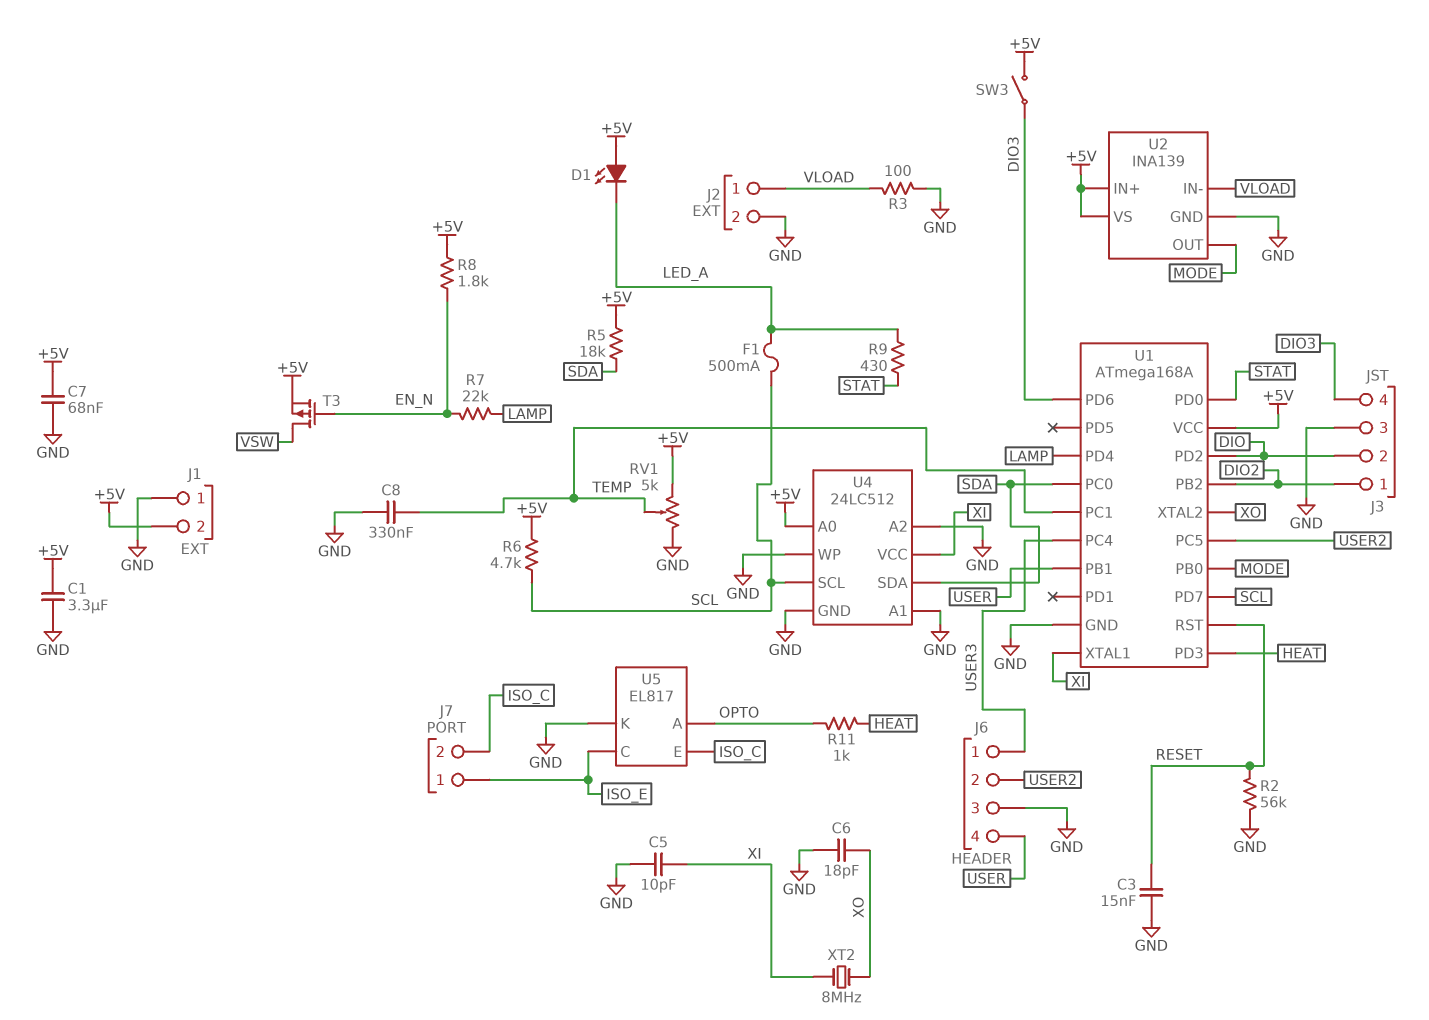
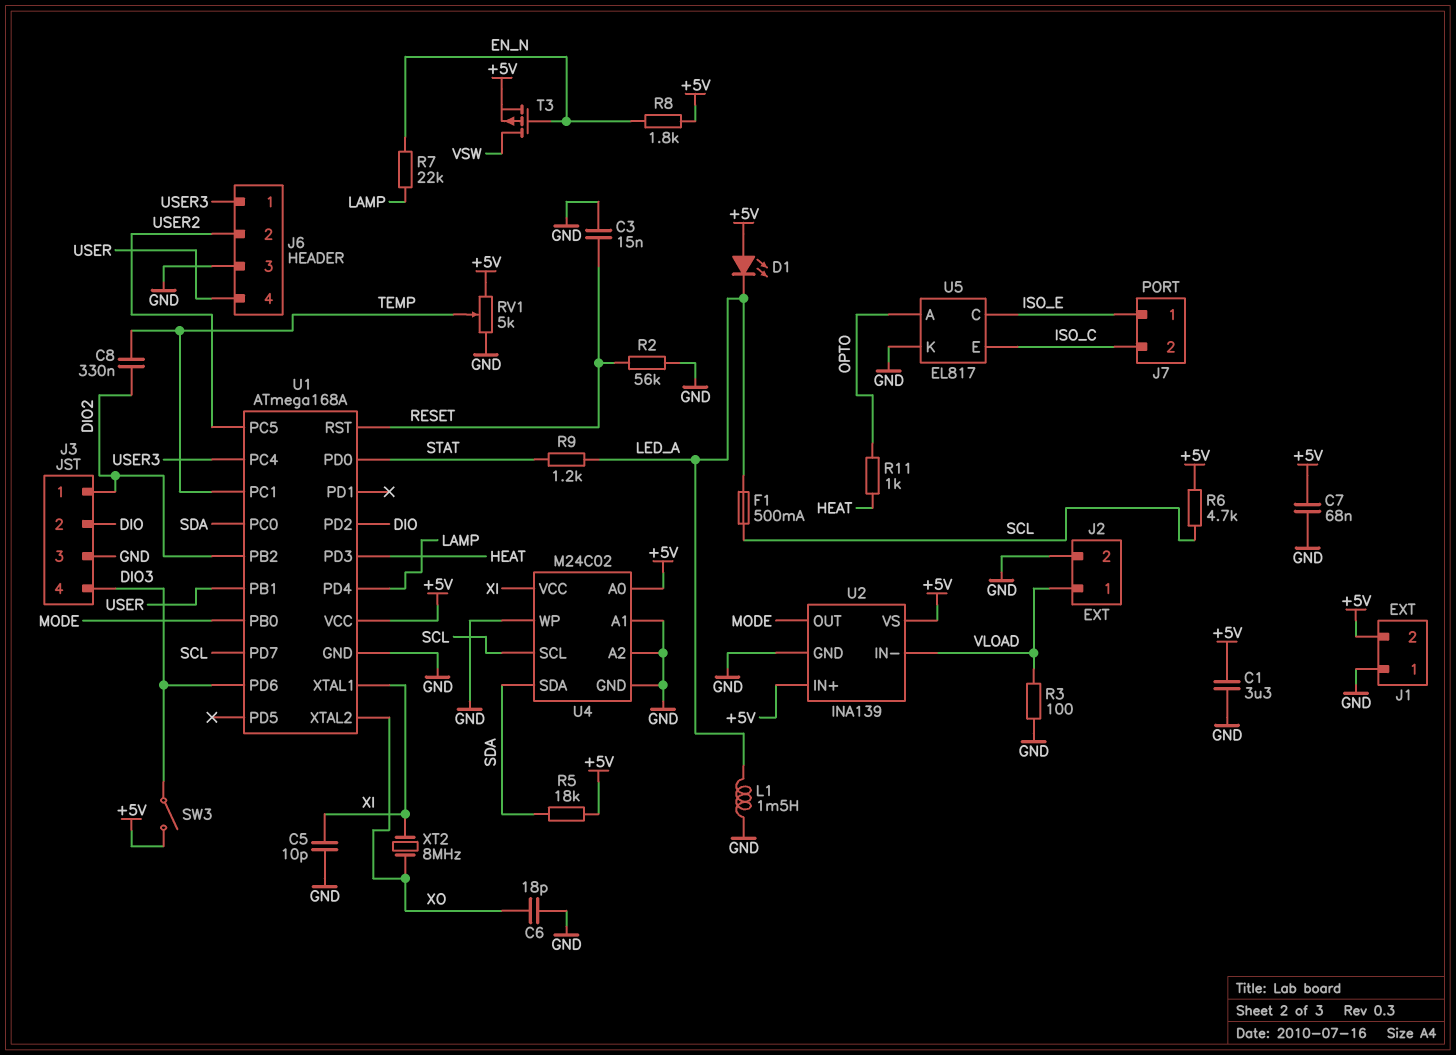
C8: 330nF (GND, TEMP) -> 330nF (DIO2, TEMP)
L1: none -> 1.5mH (GND, LED_A)
R9: 430 (LED_A, STAT) -> 1.2k (LED_A, STAT)
U4: 24LC512 -> M24C02

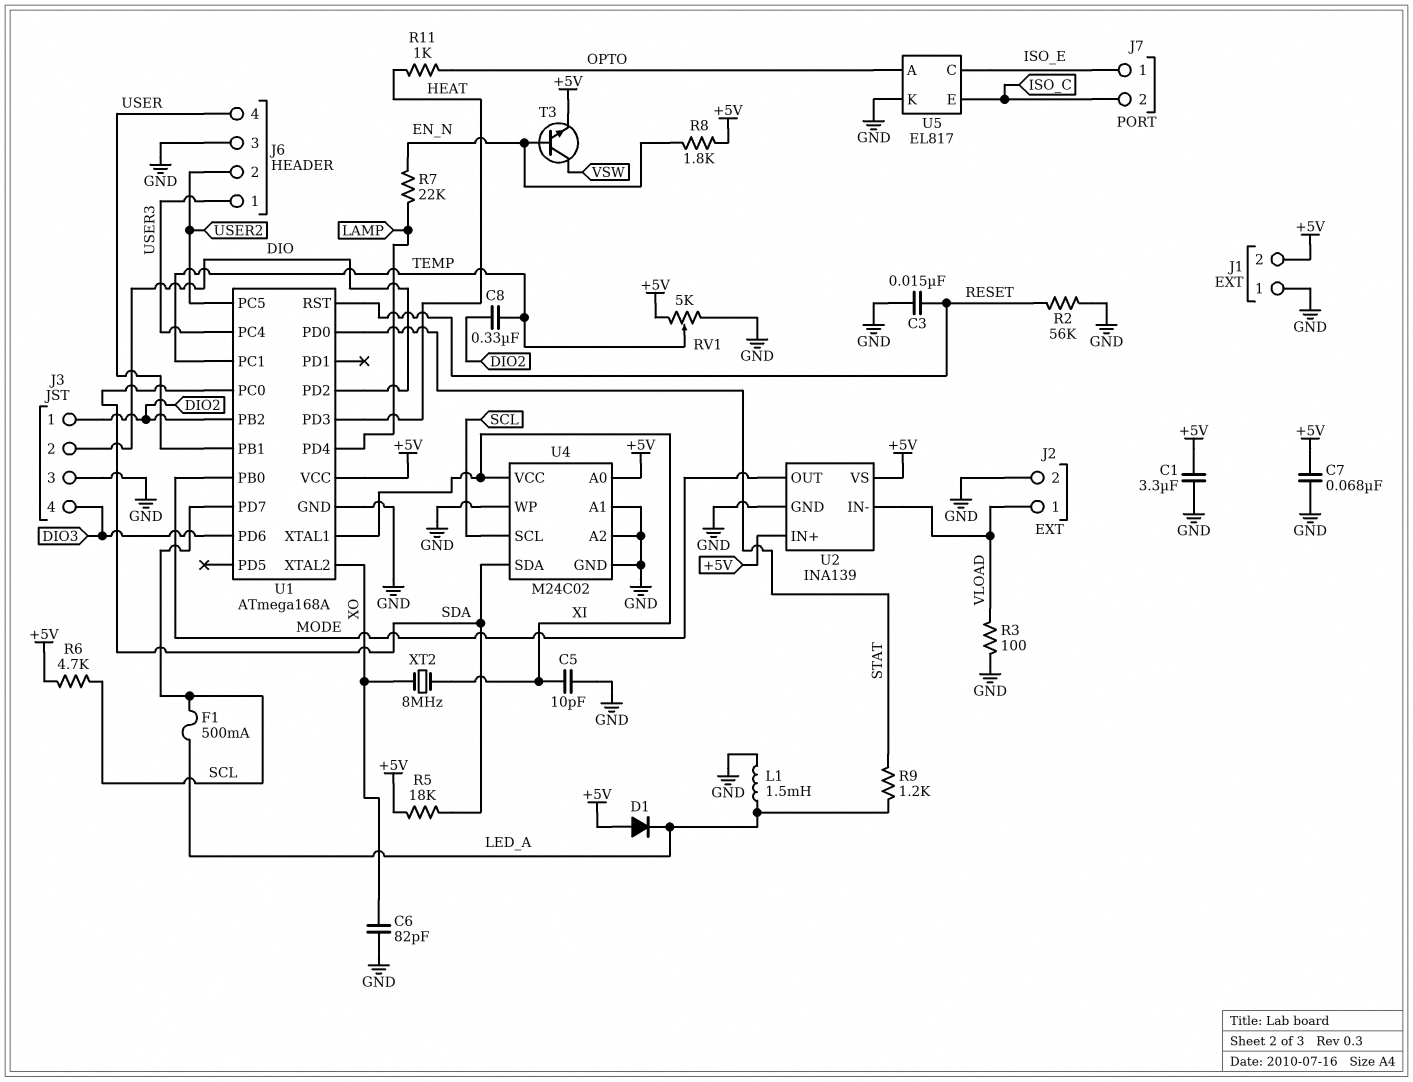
C6: 18pF (GND, XO) -> 82pF (GND, XO)
D1: LED (A +5V, K LED_A) -> diode (A +5V, K LED_A)
SW3: switch (+5V, DIO3) -> none
T3: PMOS (G EN_N, D VSW, S +5V) -> NPN (B EN_N, C VSW, E +5V)

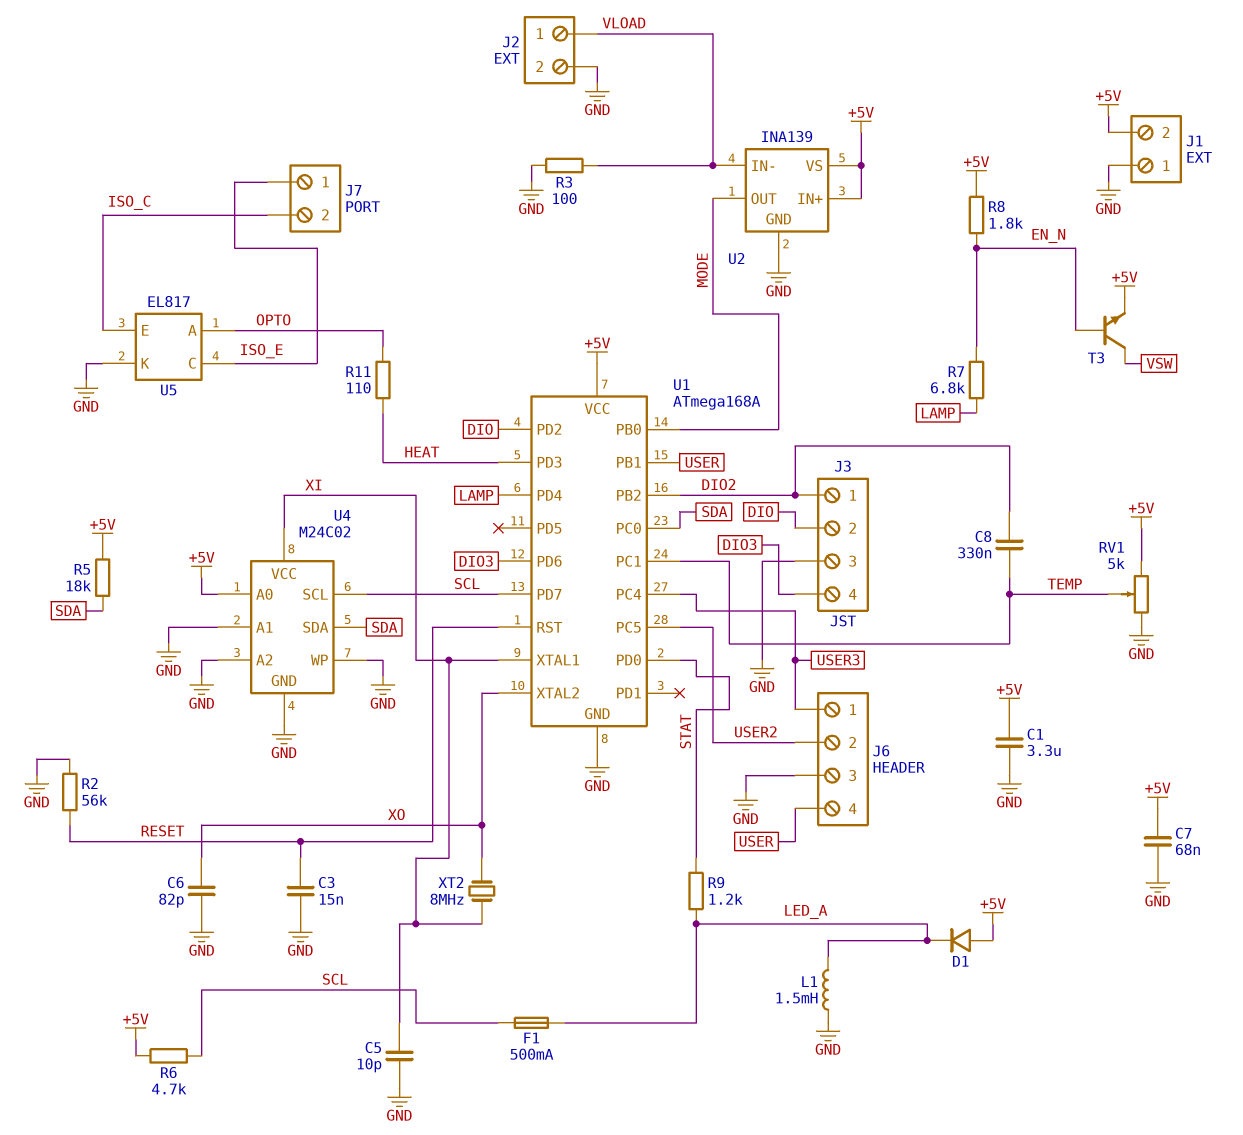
R7: 22k (EN_N, LAMP) -> 6.8k (EN_N, LAMP)
R11: 1k (HEAT, OPTO) -> 110 (HEAT, OPTO)

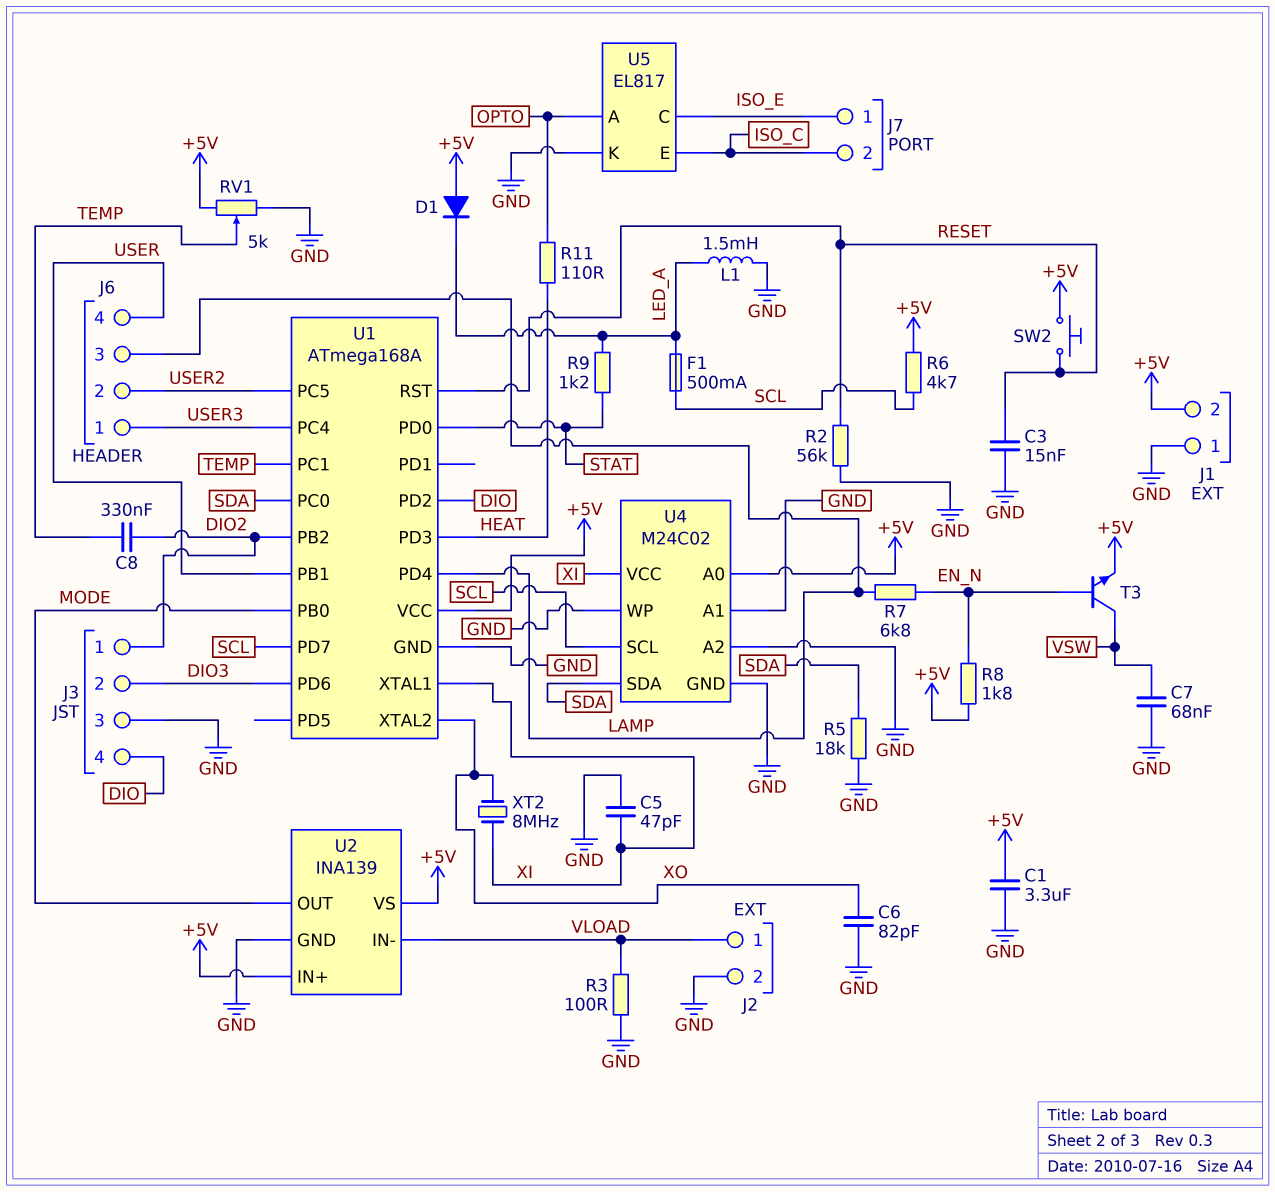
C5: 10pF (GND, XI) -> 47pF (GND, XI)
C7: 68nF (+5V, GND) -> 68nF (GND, VSW)
J3 pin 2: DIO -> DIO3
J3 pin 4: DIO3 -> DIO
J6 pin 3: GND -> LAMP
R5: 18k (+5V, SDA) -> 18k (GND, SDA)
SW2: none -> button (+5V, RESET)

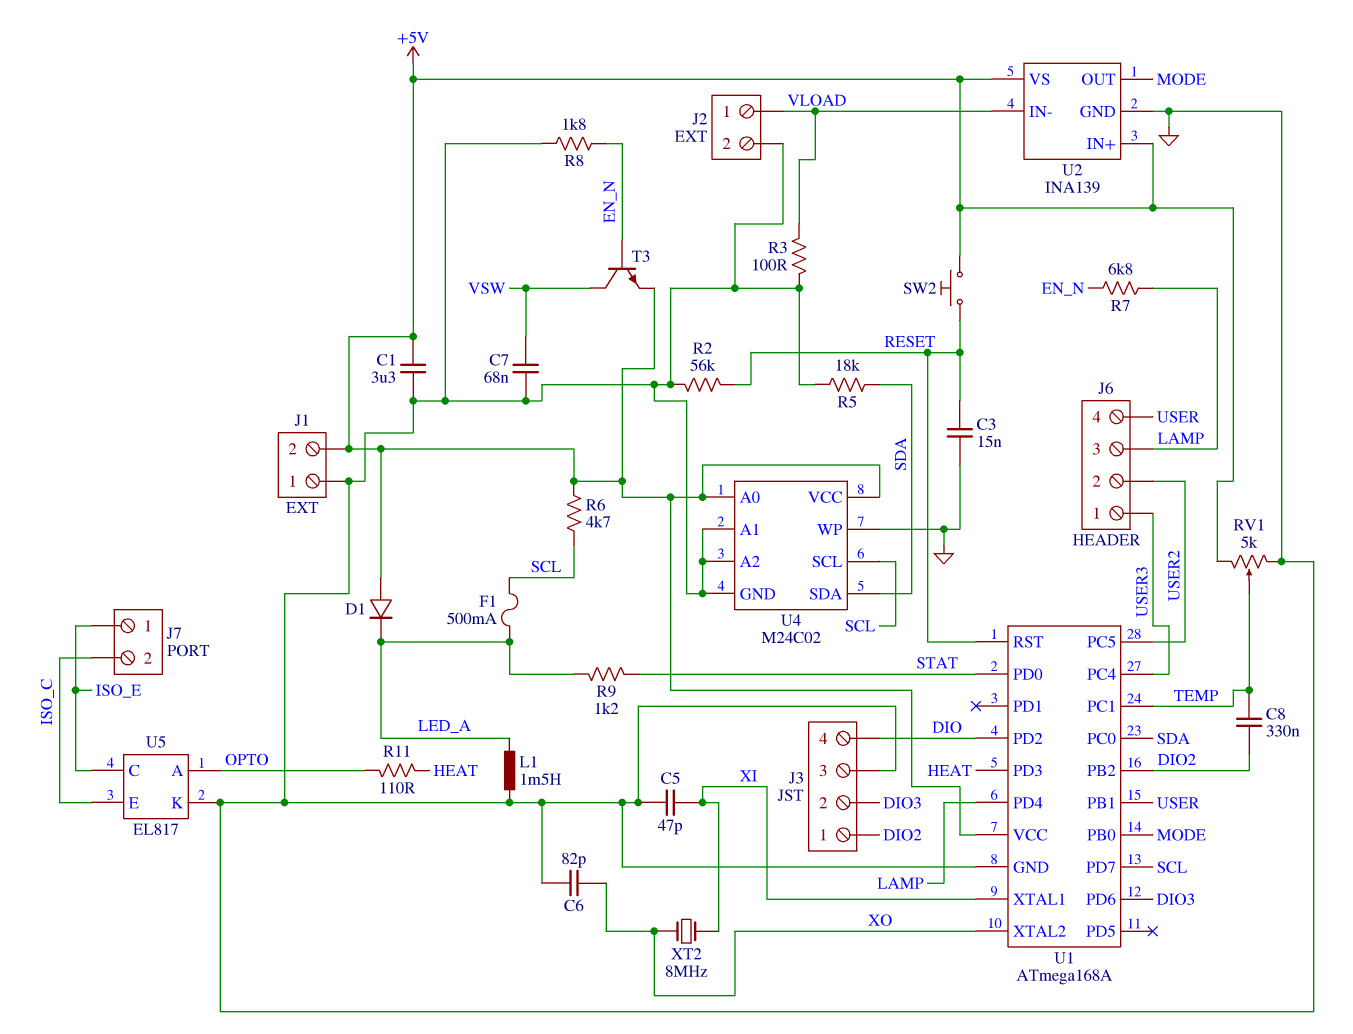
R8: 1.8k (+5V, EN_N) -> 1.8k (EN_N, GND)
U4 pin VCC: XI -> +5V

